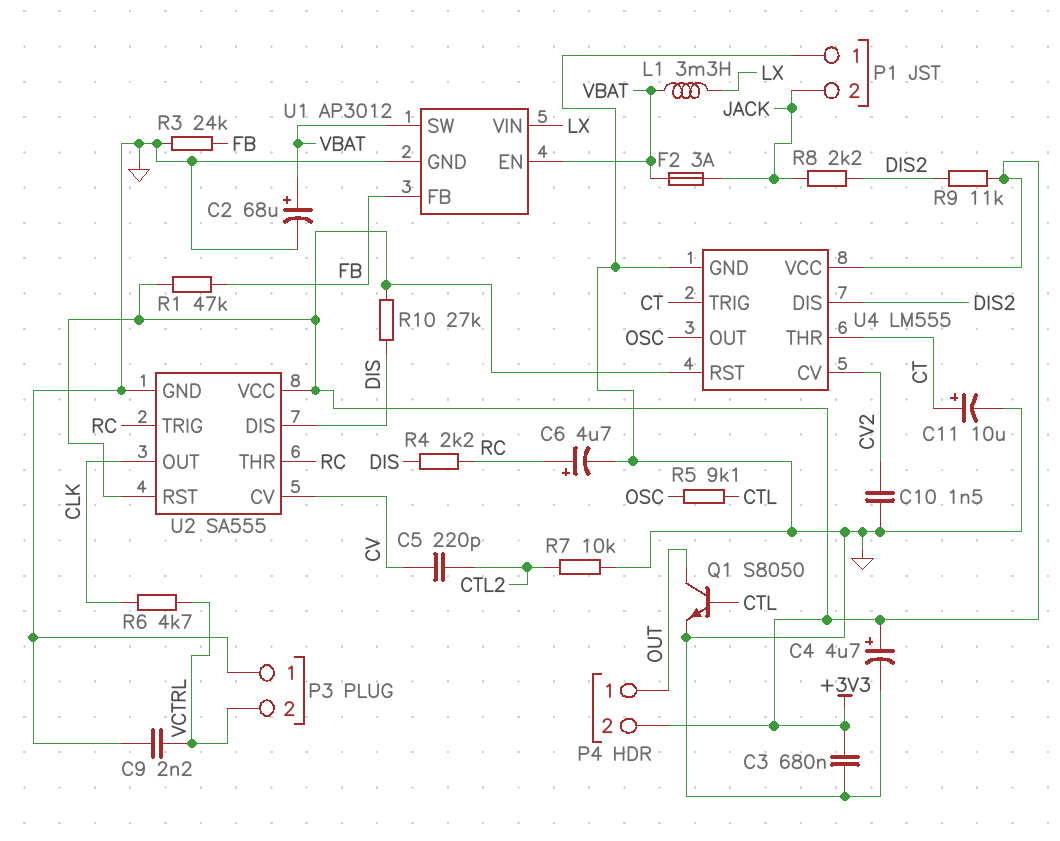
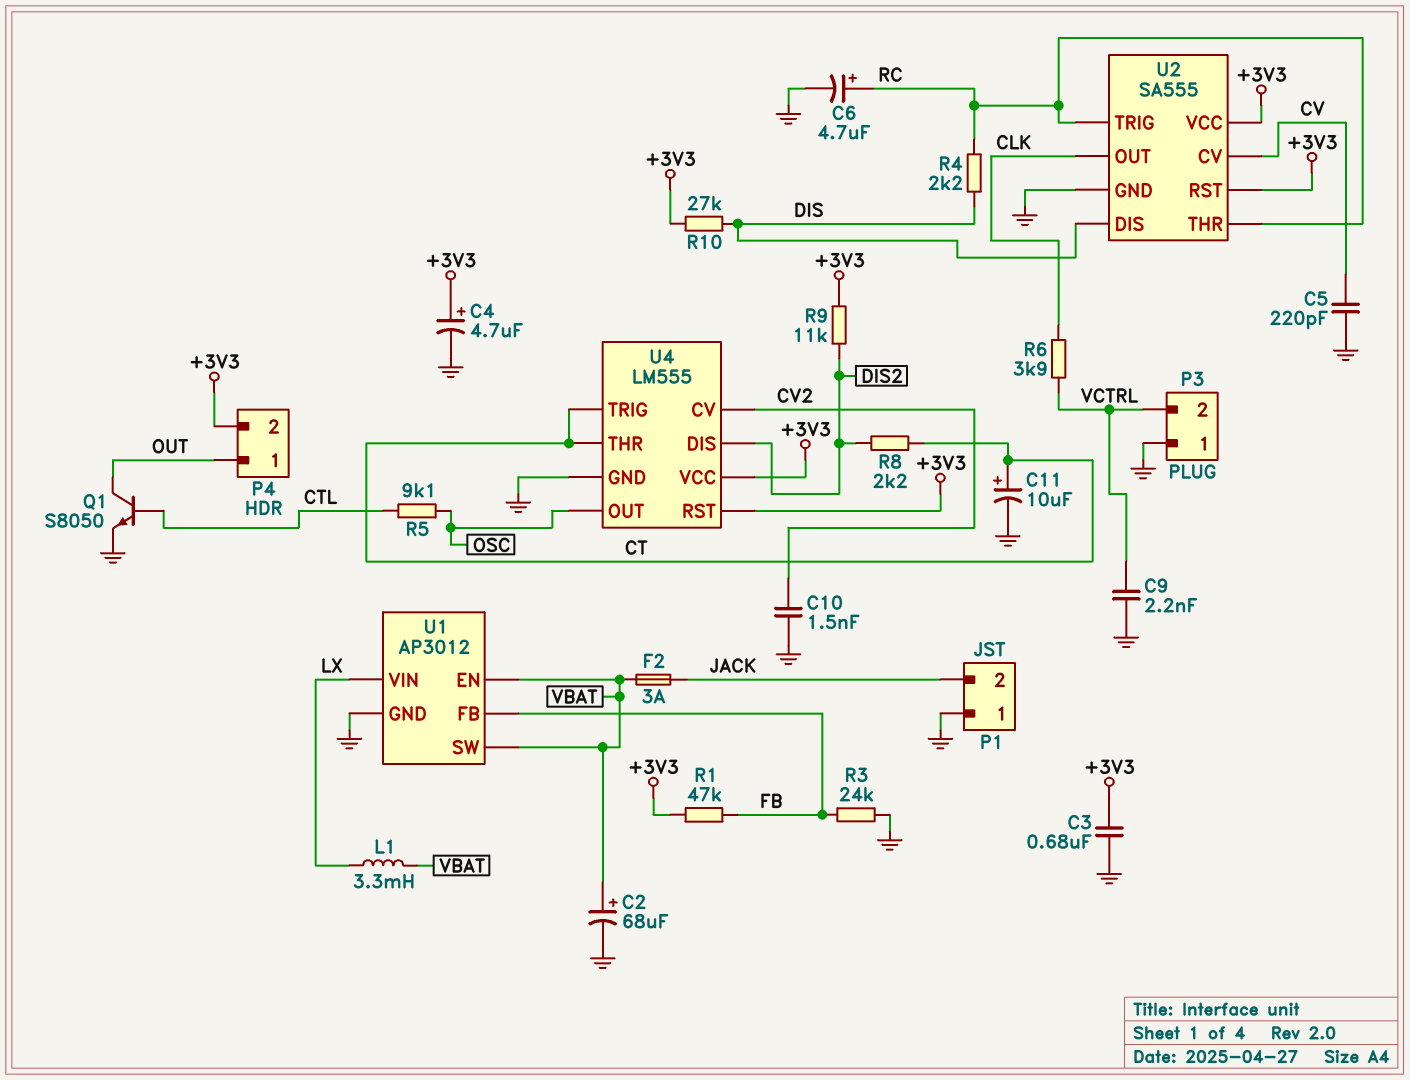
C5: 220pF (CTL2, CV) -> 220pF (CV, GND)
R6: 4.7k (CLK, VCTRL) -> 3.9k (CLK, VCTRL)
R7: 10k (CTL2, GND) -> none
R8: 2.2k (DIS2, JACK) -> 2.2k (CT, DIS2)

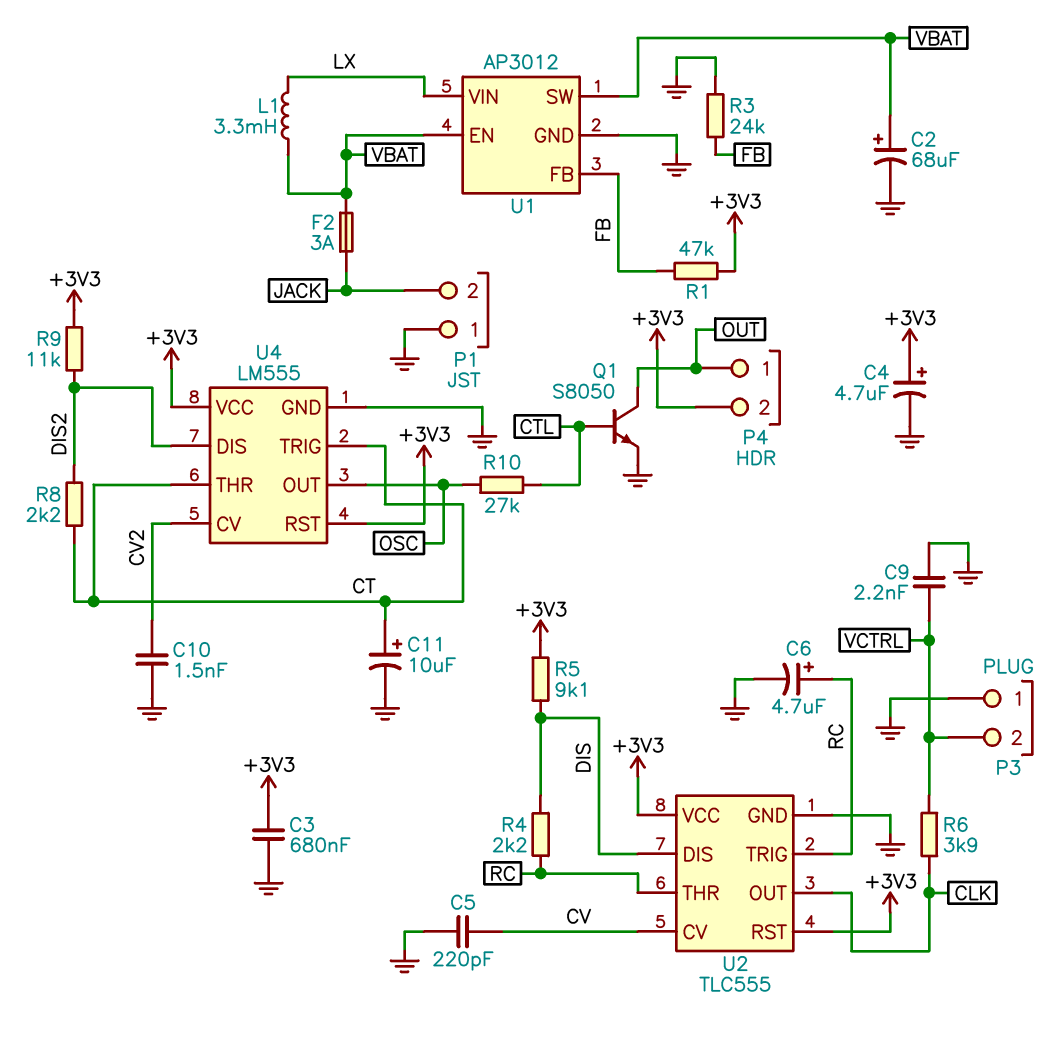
R5: 9.1k (CTL, OSC) -> 9.1k (+3V3, DIS)
R10: 27k (+3V3, DIS) -> 27k (CTL, OSC)
U2: SA555 -> TLC555

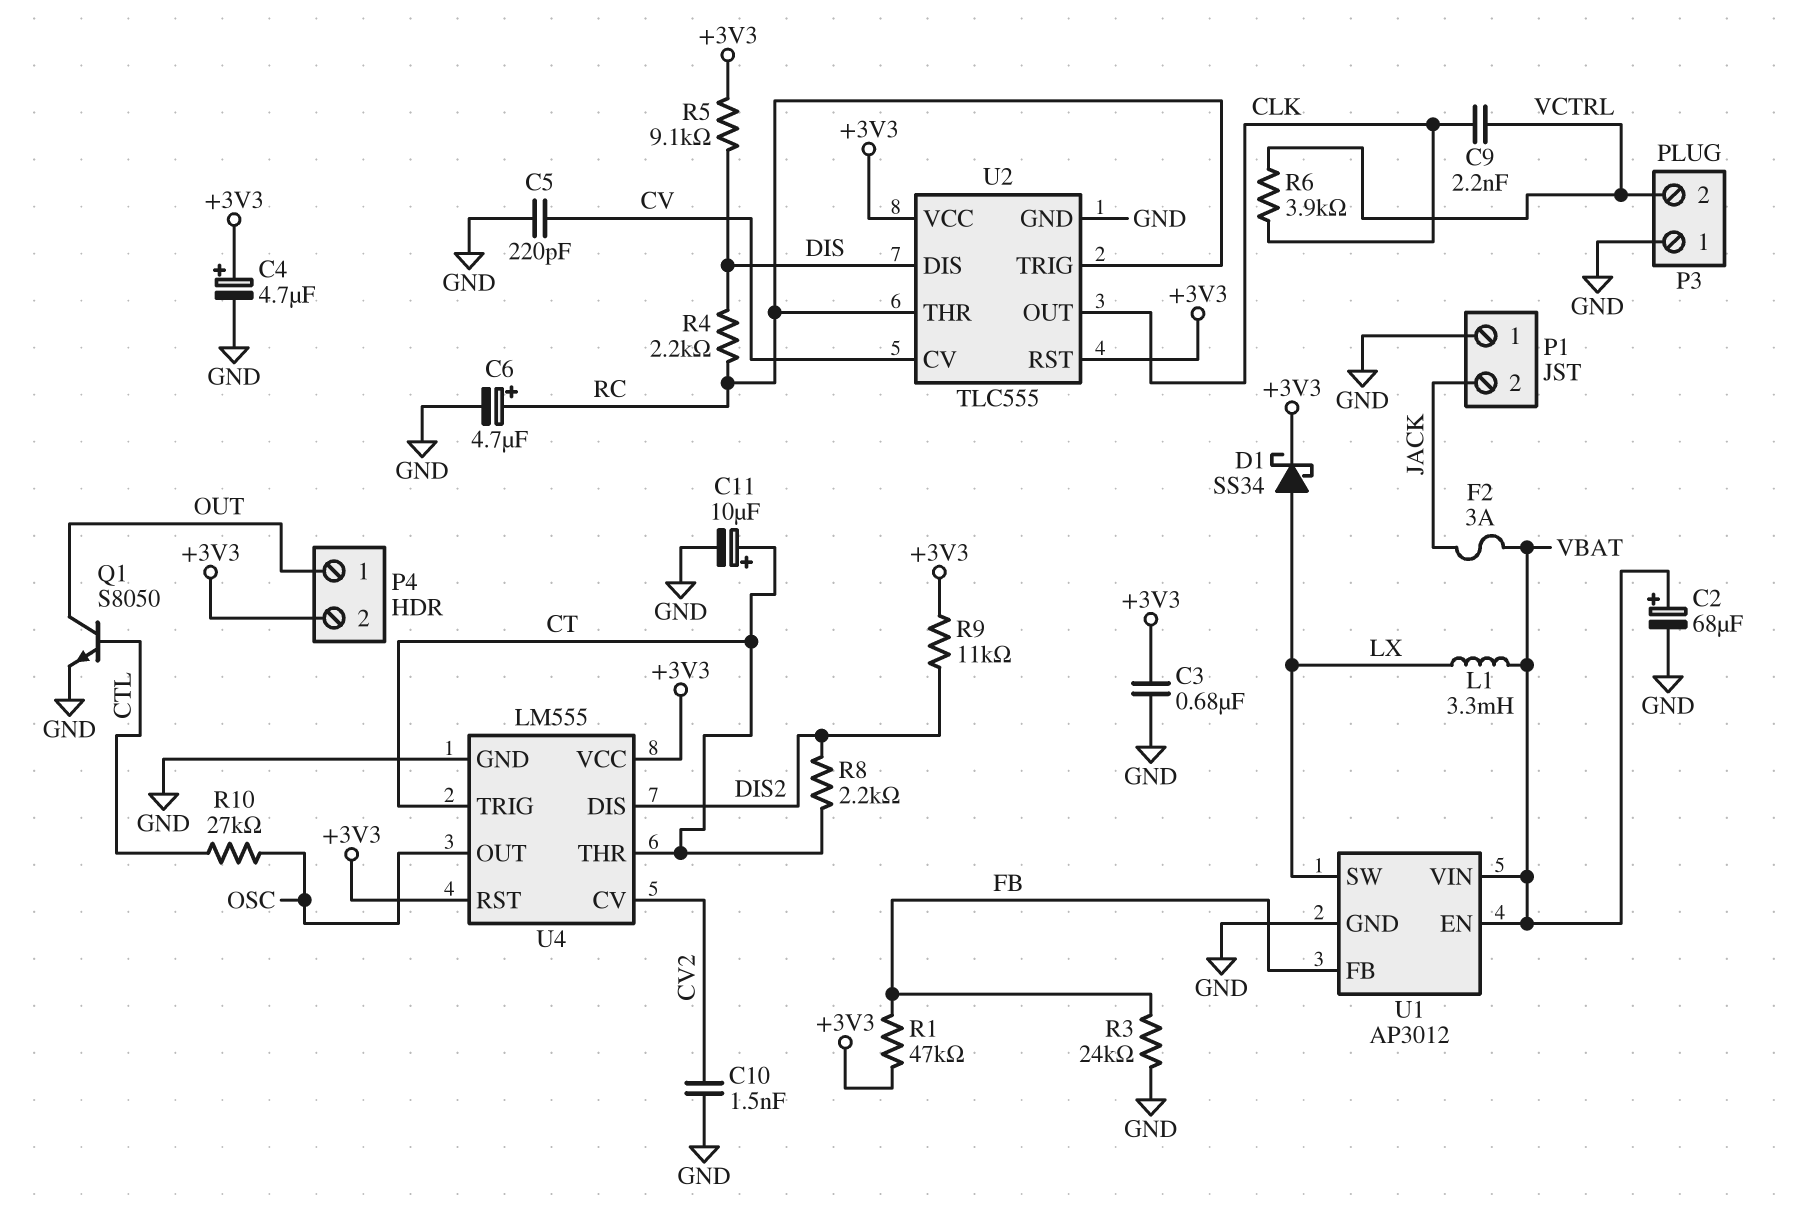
C9: 2.2nF (GND, VCTRL) -> 2.2nF (CLK, VCTRL)
D1: none -> schottky SS34 (A LX, K +3V3)
U1 pin SW: VBAT -> LX
U1 pin VIN: LX -> VBAT

